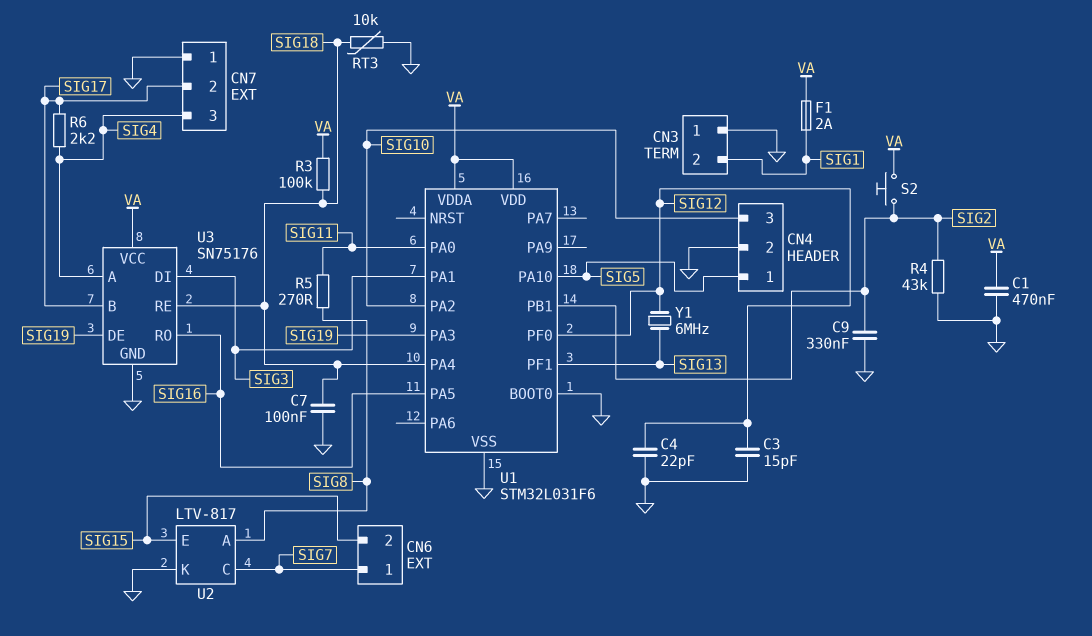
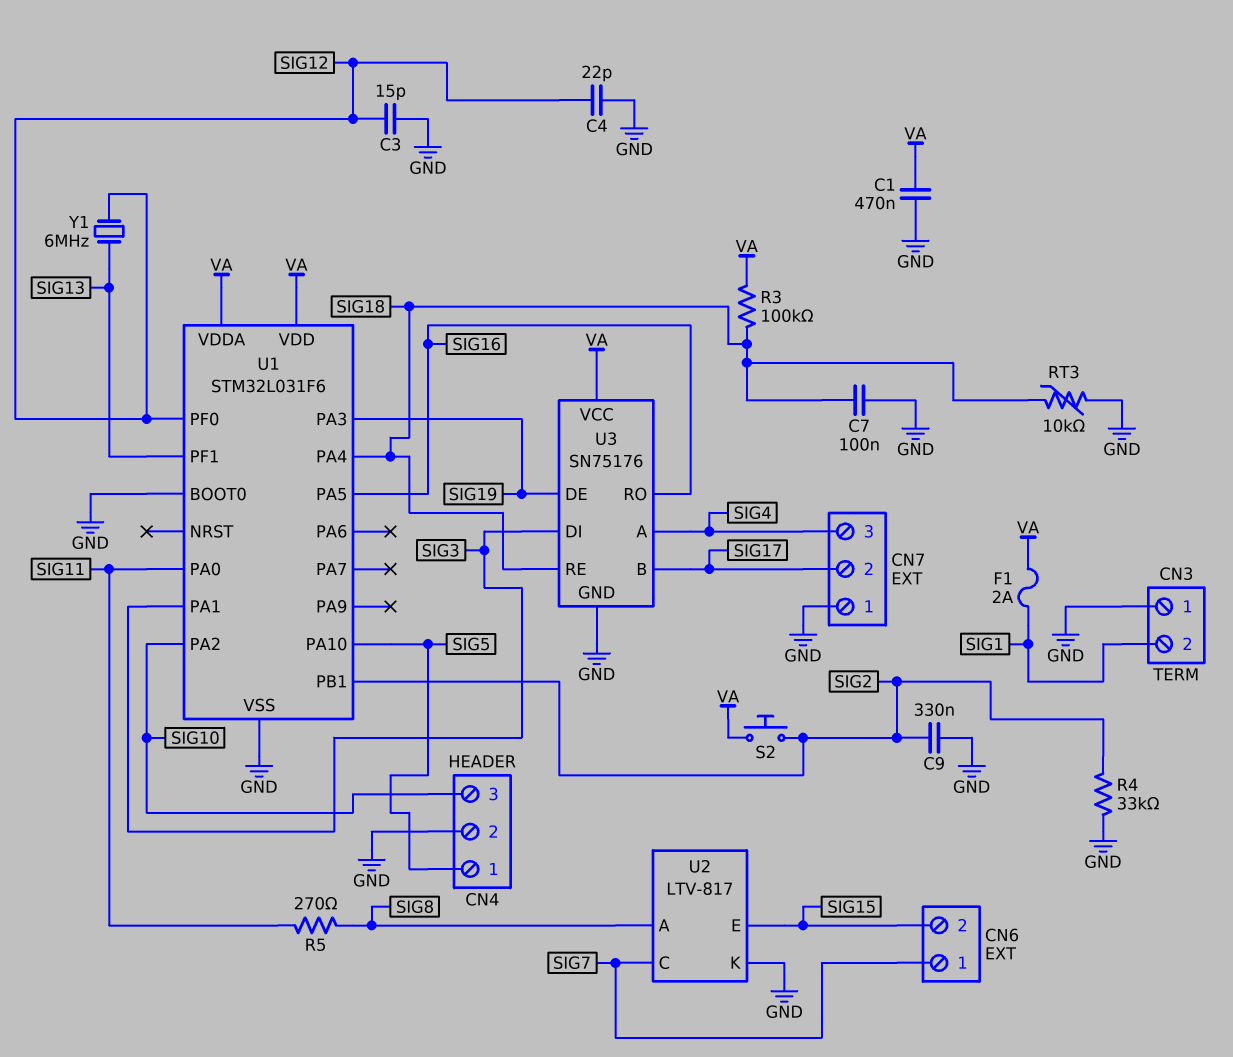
R4: 43k (GND, SIG2) -> 33k (GND, SIG2)
R6: 2.2k (SIG4, SIG17) -> none

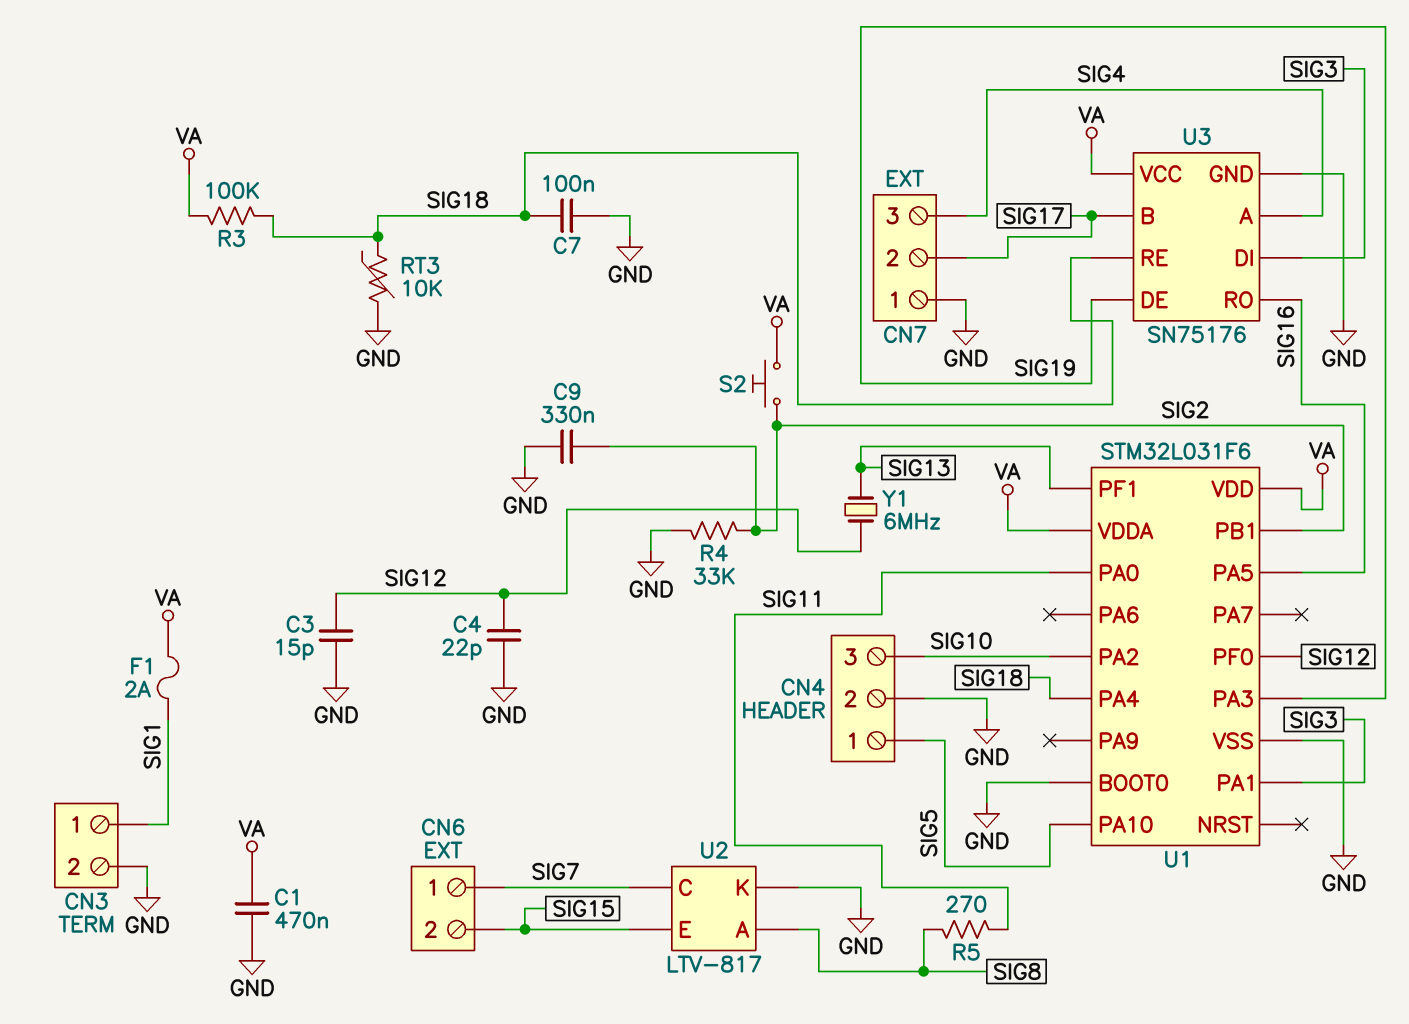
CN3 pin 1: GND -> SIG1
CN3 pin 2: SIG1 -> GND

